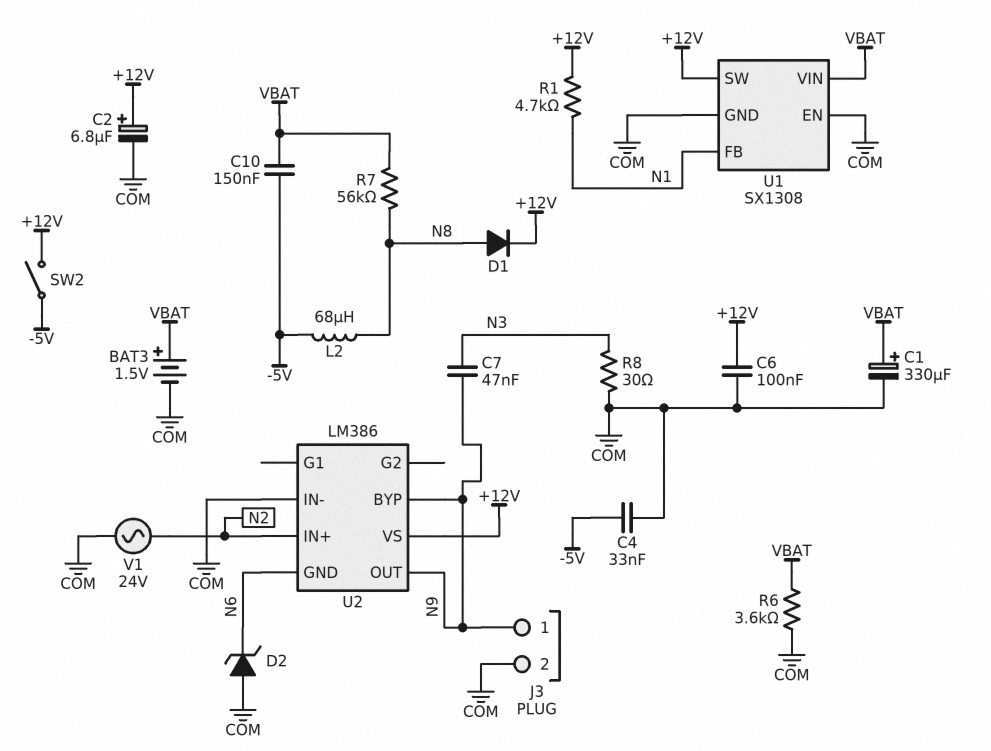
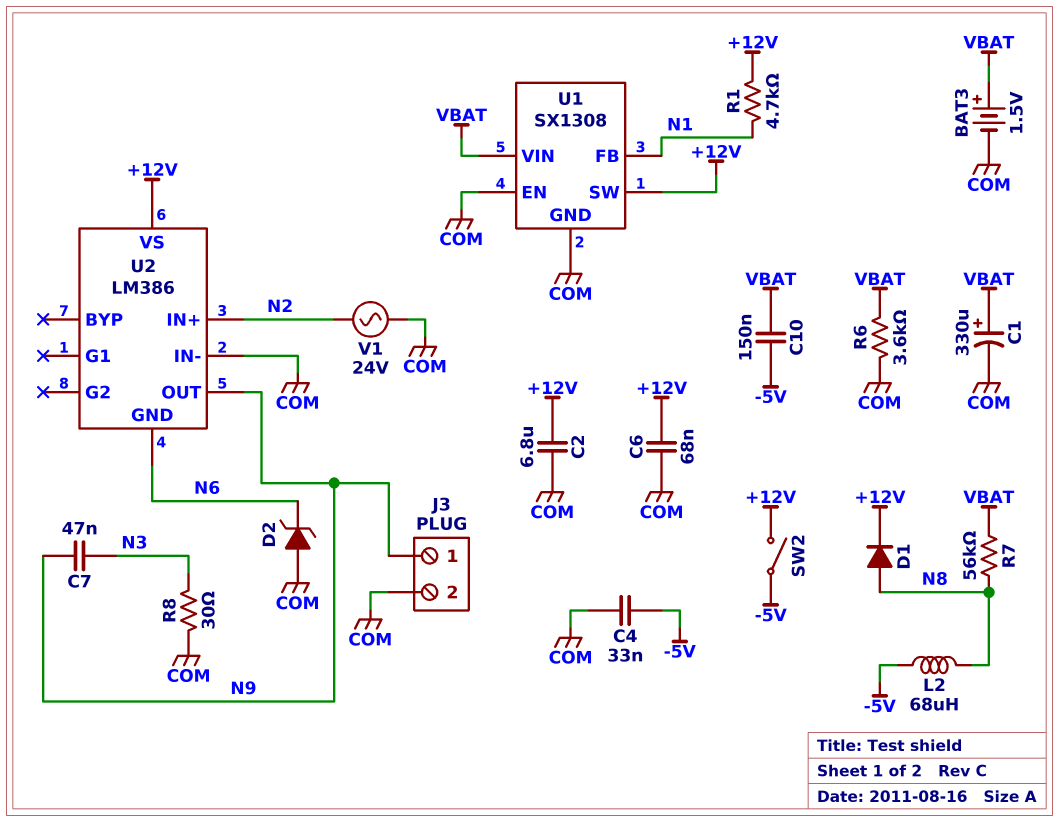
C2: 6.8uF (plus +12V, minus COM) -> 6.8uF (+12V, COM)
C6: 100nF (+12V, COM) -> 68nF (+12V, COM)
U2 pin BYP: N9 -> none

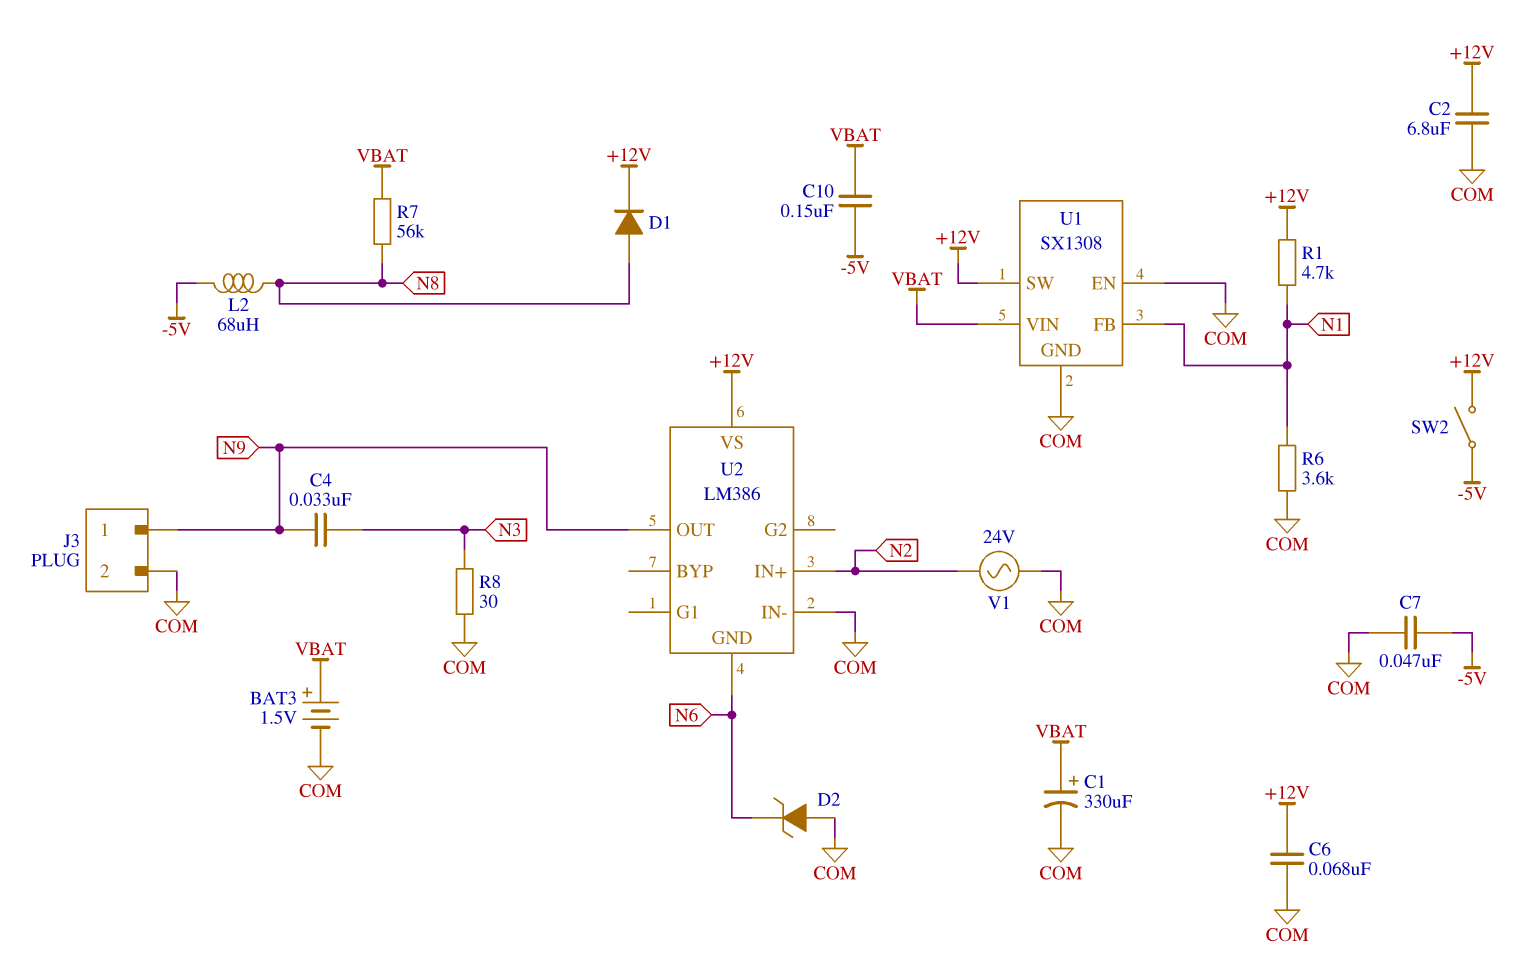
C4: 33nF (-5V, COM) -> 33nF (N3, N9)
C7: 47nF (N3, N9) -> 47nF (-5V, COM)
R6: 3.6k (COM, VBAT) -> 3.6k (COM, N1)

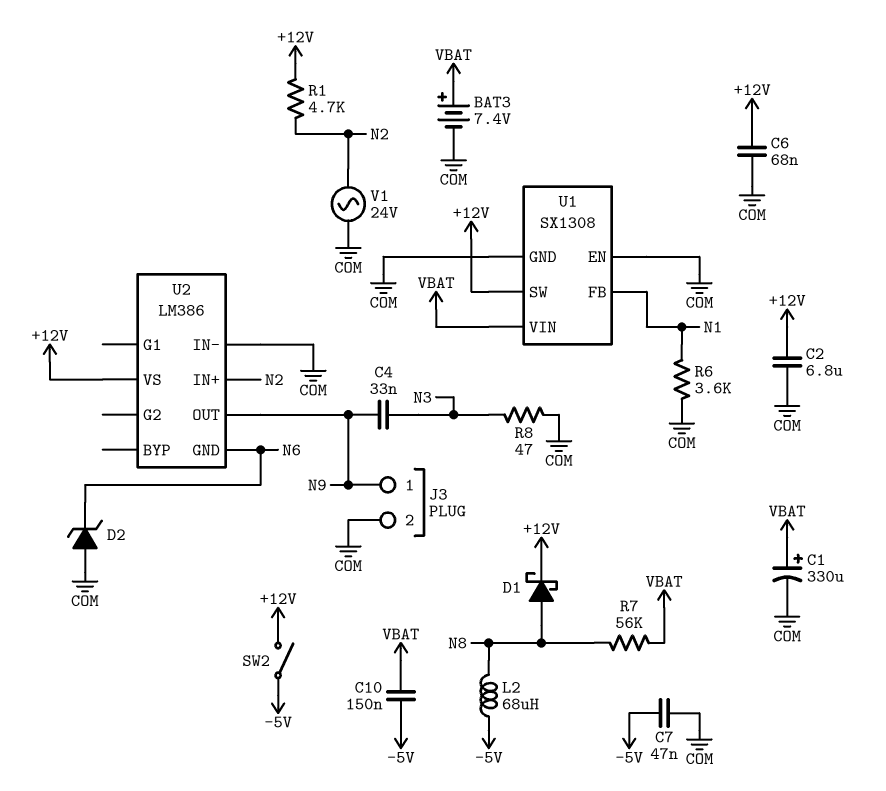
BAT3: 1.5V (plus VBAT, minus COM) -> 7.4V (plus VBAT, minus COM)
D1: diode (A N8, K +12V) -> schottky (A N8, K +12V)
R1: 4.7k (+12V, N1) -> 4.7k (+12V, N2)
R8: 30 (COM, N3) -> 47 (COM, N3)

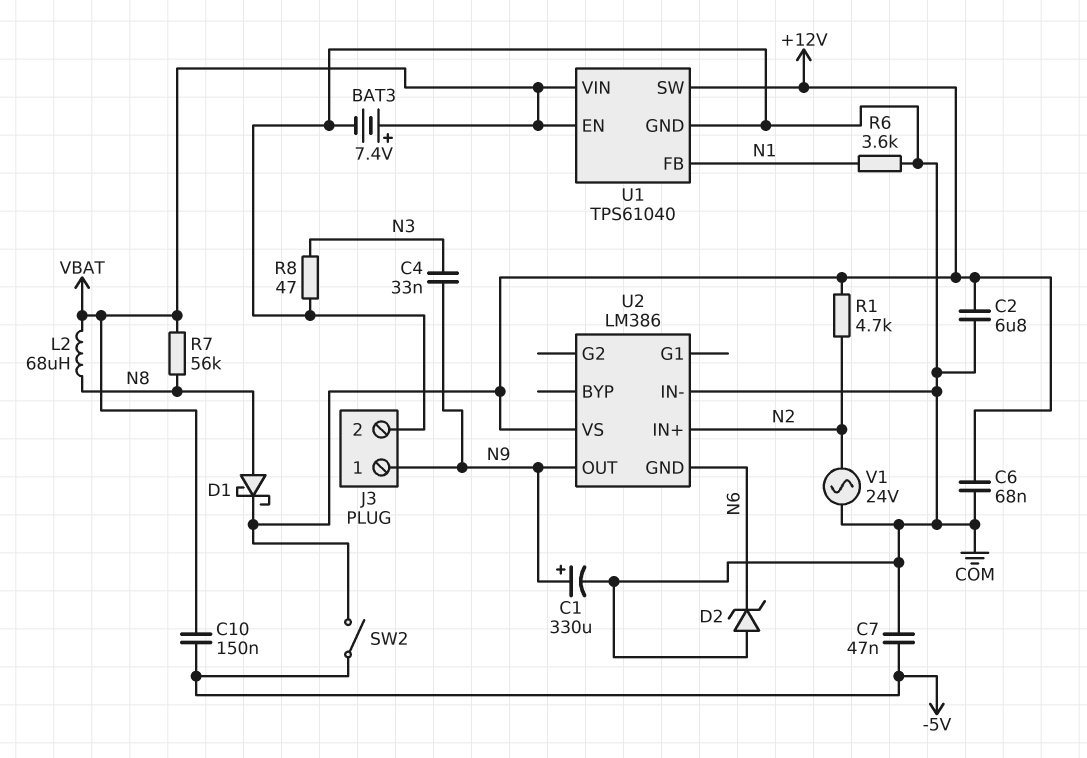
C1: 330uF (plus VBAT, minus COM) -> 330uF (plus N9, minus COM)
L2: 68uH (-5V, N8) -> 68uH (N8, VBAT)
U1: SX1308 -> TPS61040
U1 pin EN: COM -> VBAT

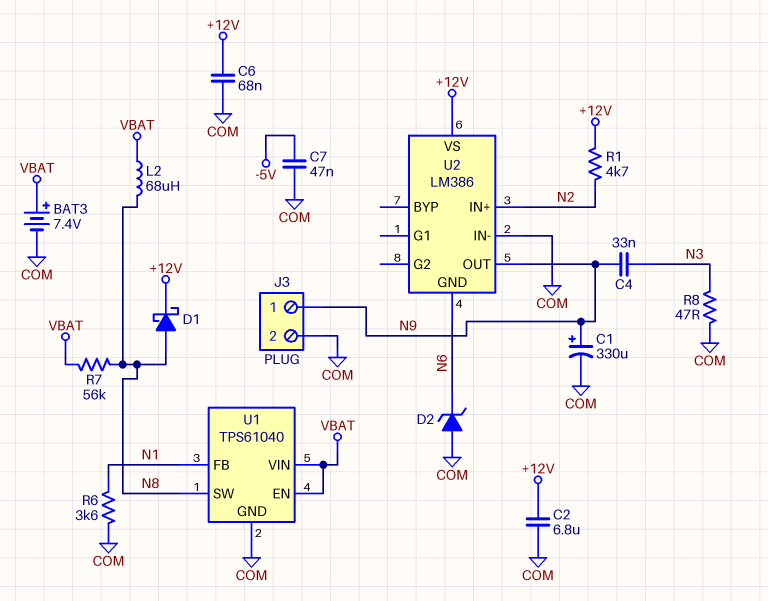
C10: 150nF (-5V, VBAT) -> none
SW2: switch (+12V, -5V) -> none
U1 pin SW: +12V -> N8
V1: AC 24V (COM, N2) -> none

